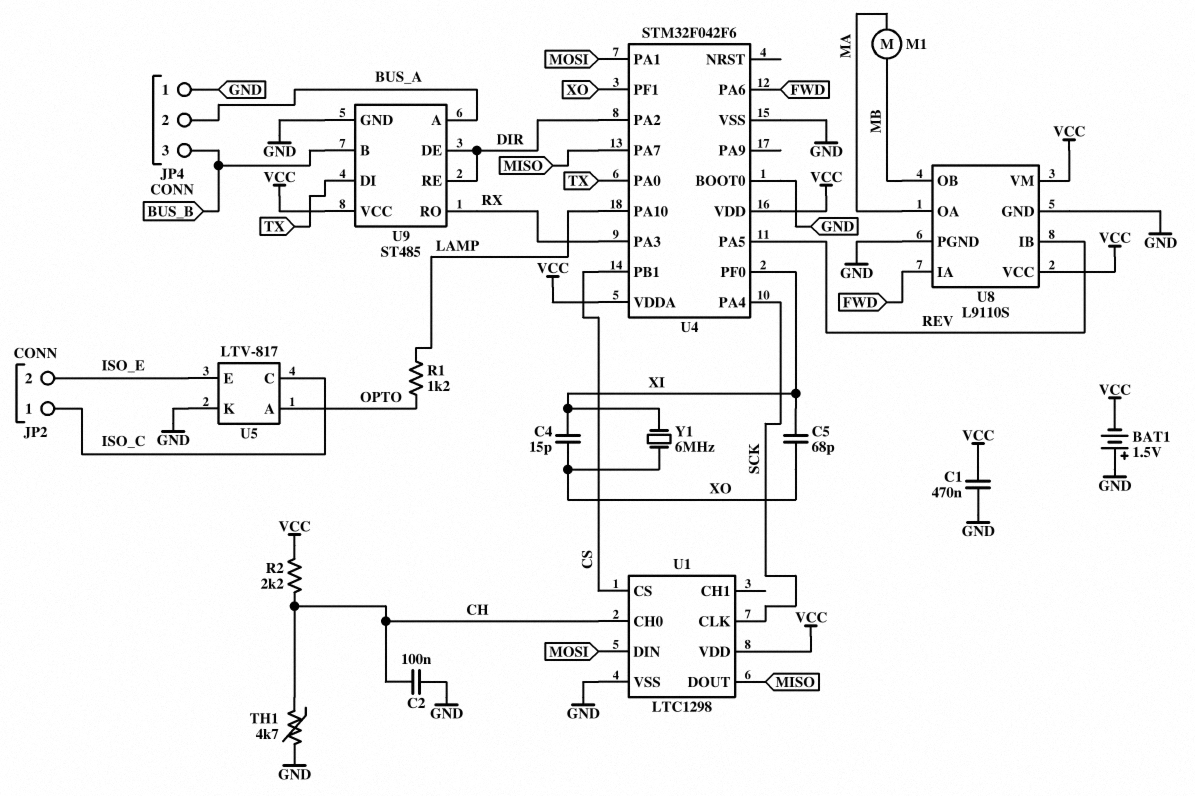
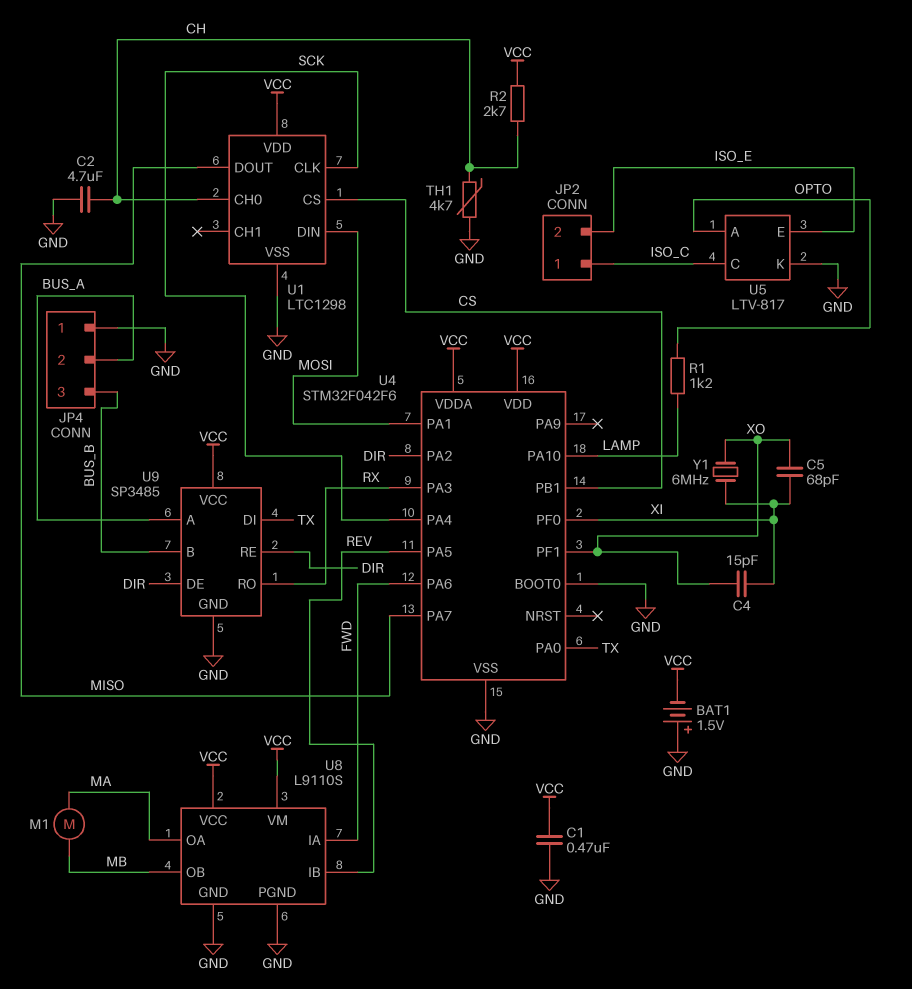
C2: 100nF (CH, GND) -> 4.7uF (CH, GND)
R2: 2.2k (CH, VCC) -> 2.7k (CH, VCC)
U9: ST485 -> SP3485

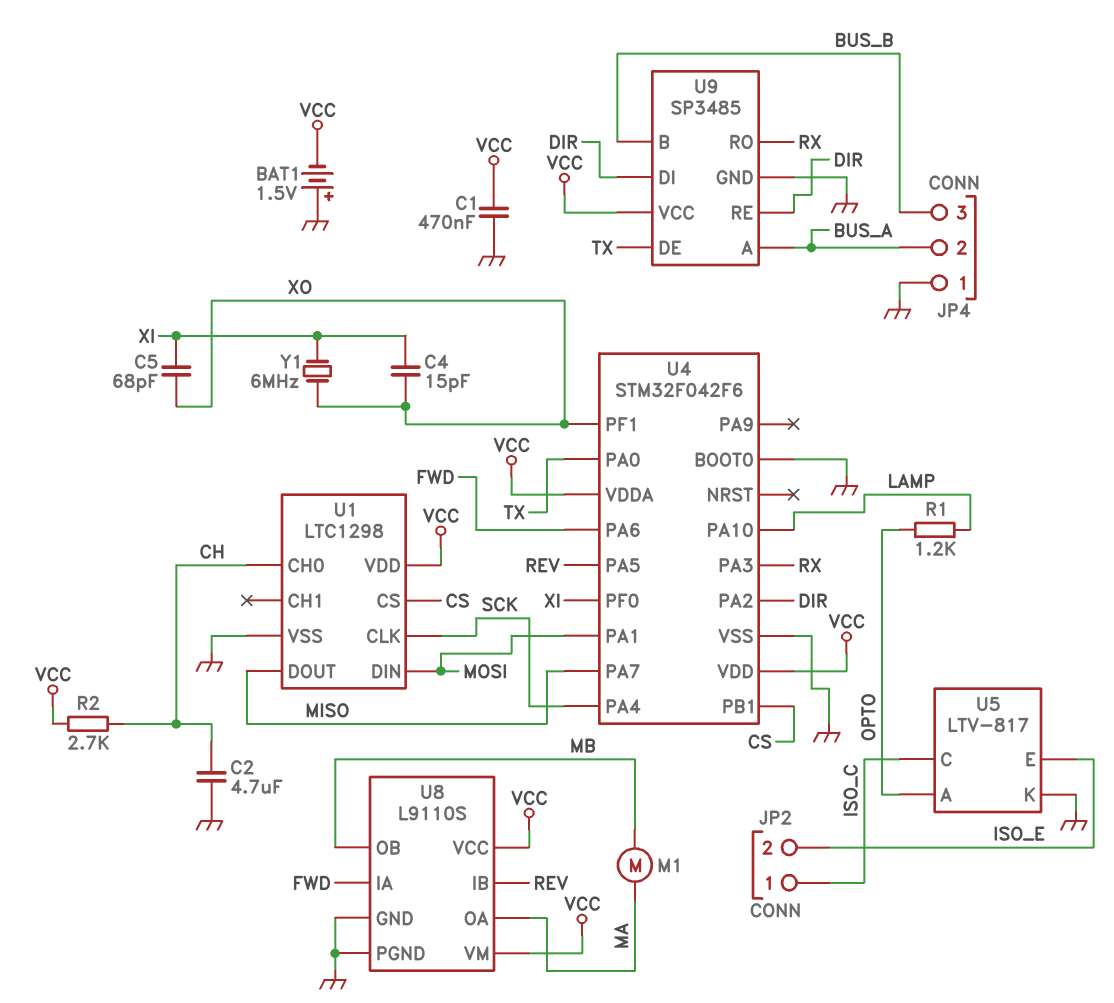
TH1: 4.7k (CH, GND) -> none
U9 pin DE: DIR -> TX
U9 pin DI: TX -> DIR

